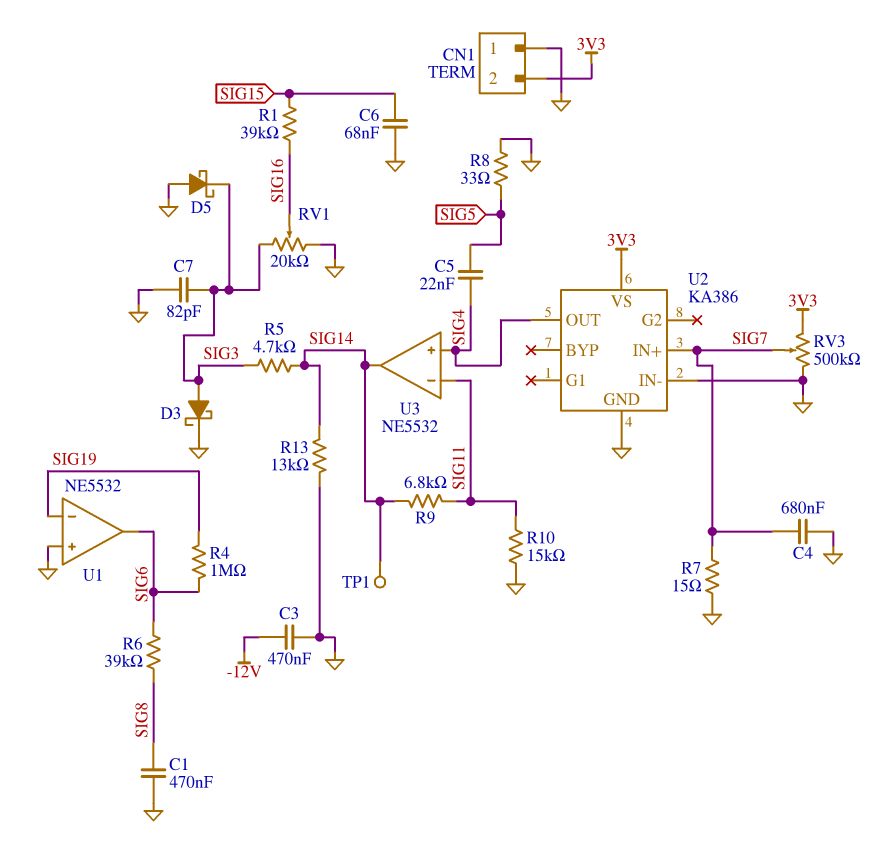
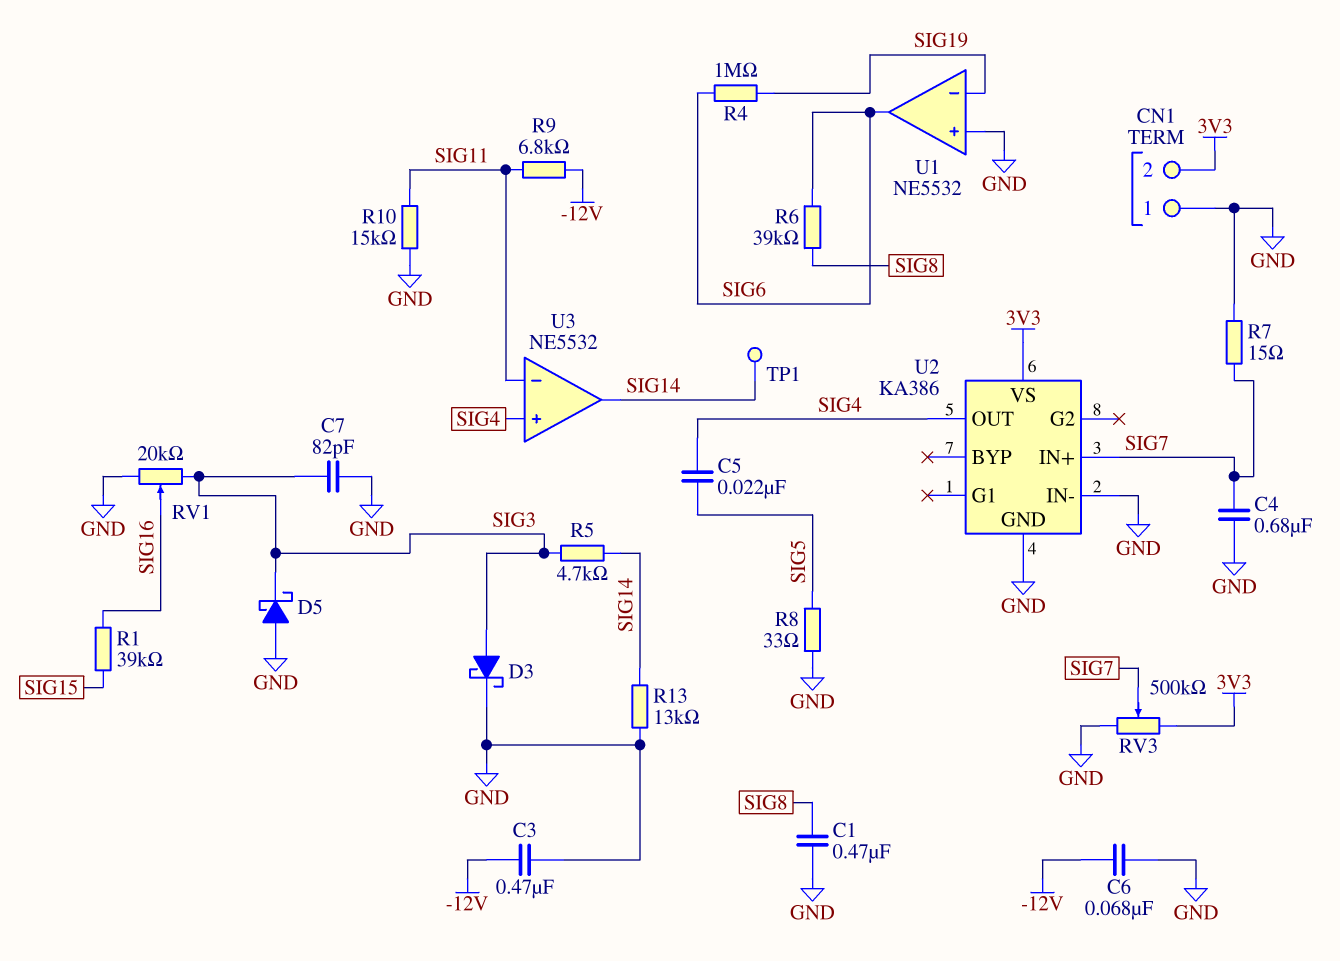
C6: 68nF (GND, SIG15) -> 68nF (-12V, GND)
R9: 6.8k (SIG11, SIG14) -> 6.8k (-12V, SIG11)

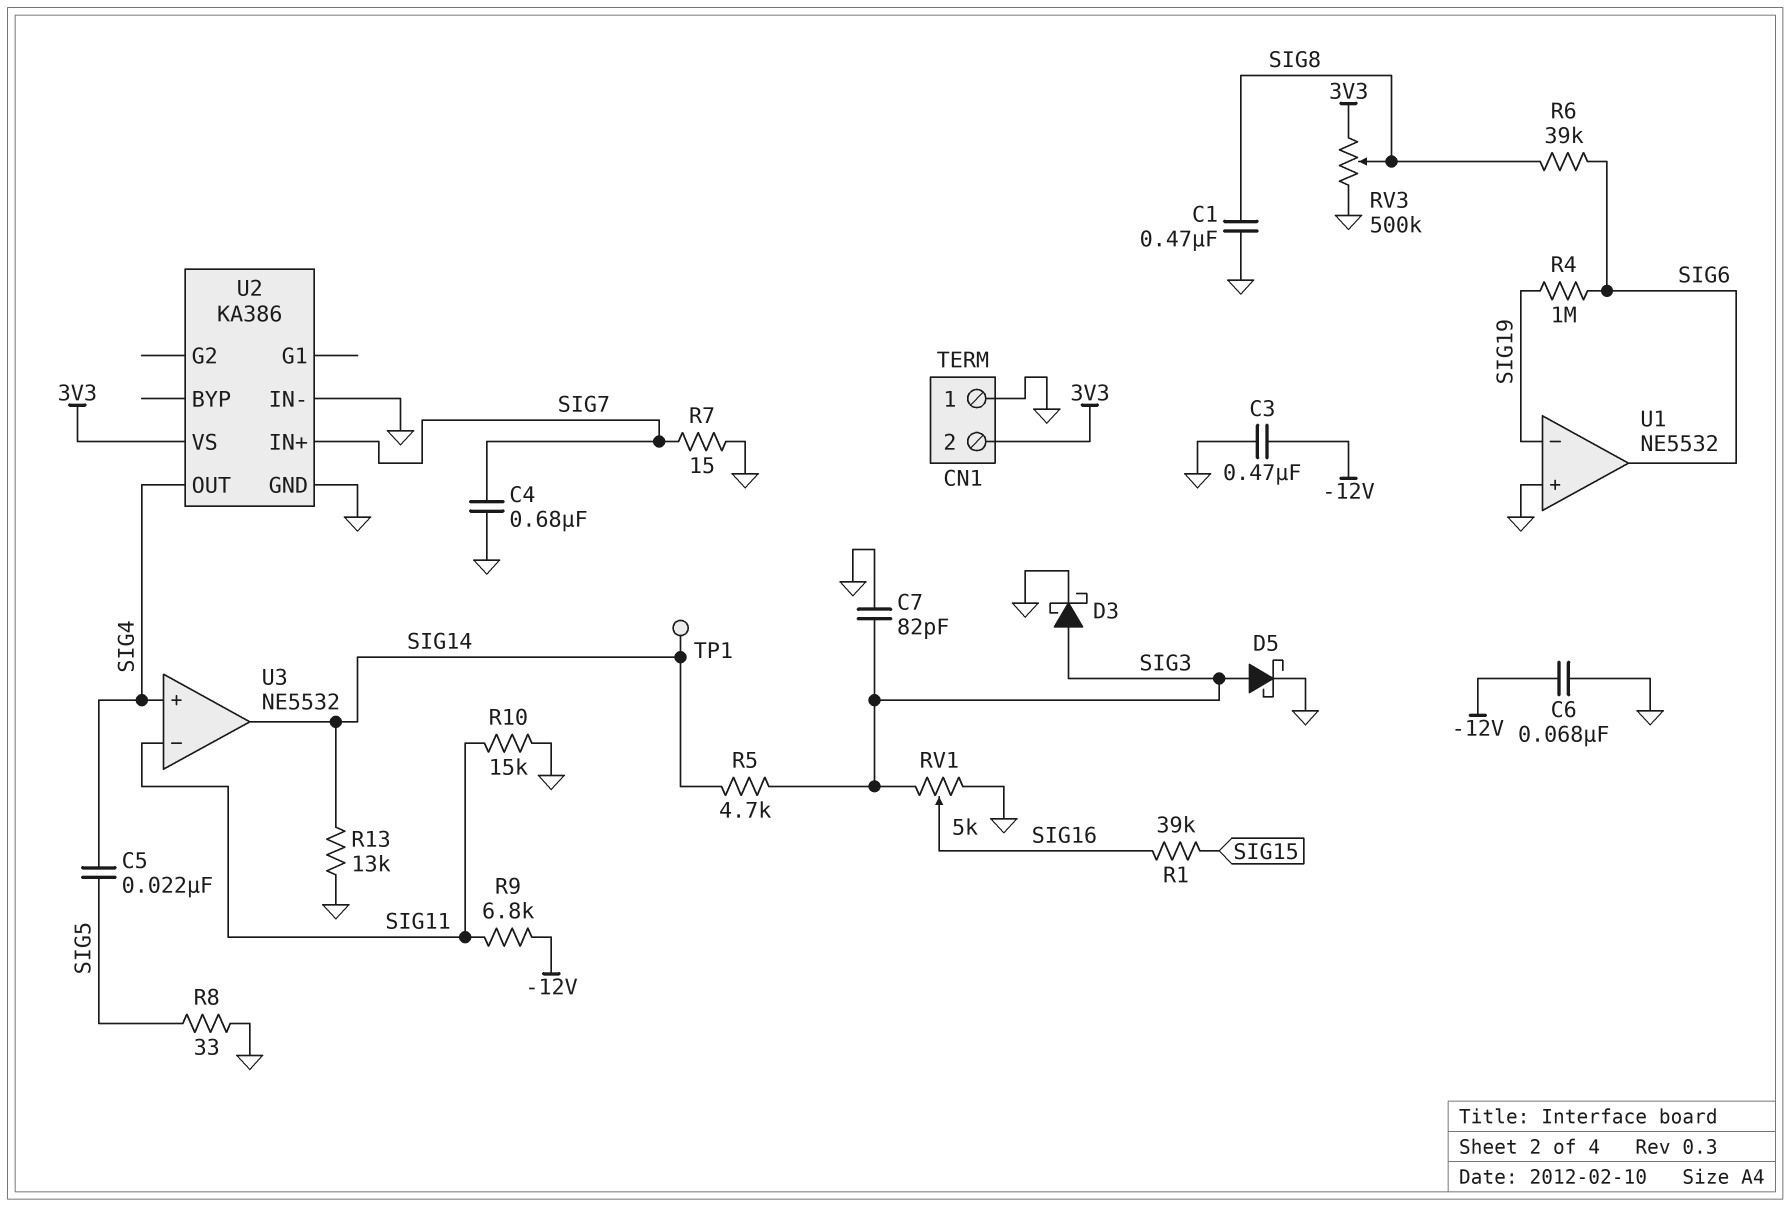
D5: schottky (A GND, K SIG3) -> schottky (A SIG3, K GND)
RV1: 20k (GND, SIG3, wiper SIG16) -> 5k (GND, SIG3, wiper SIG16)
RV3: 500k (3V3, GND, wiper SIG7) -> 500k (3V3, GND, wiper SIG8)

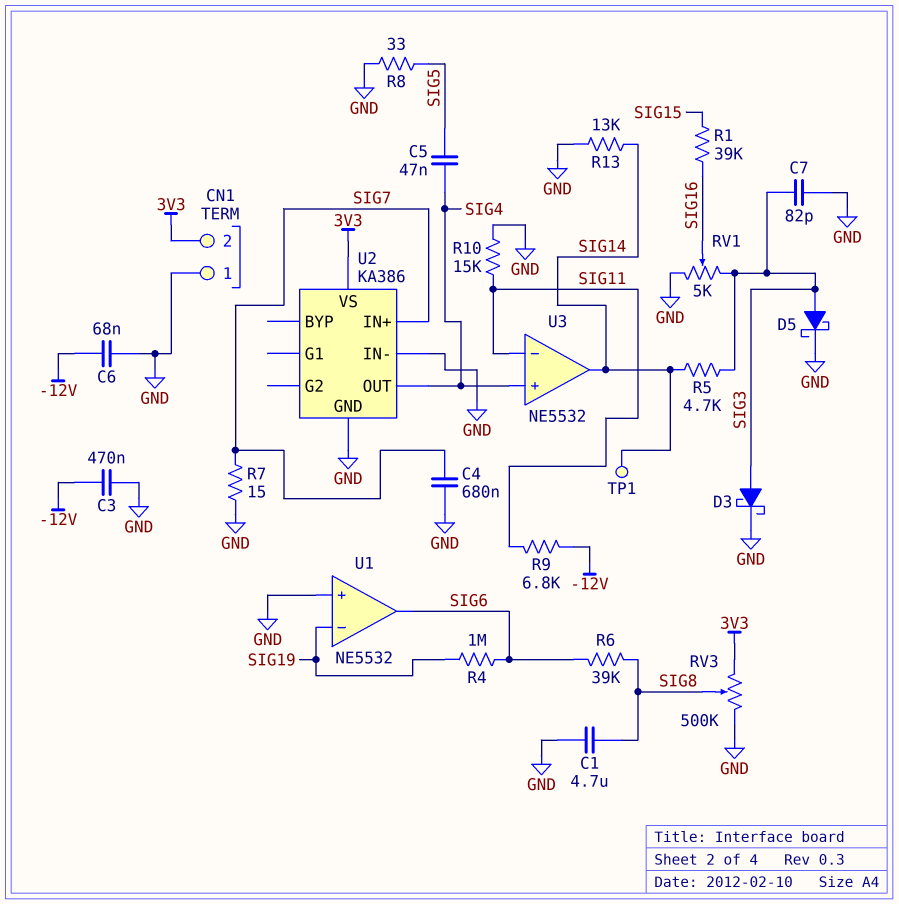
C1: 470nF (GND, SIG8) -> 4.7uF (GND, SIG8)
C5: 22nF (SIG4, SIG5) -> 47nF (SIG4, SIG5)

